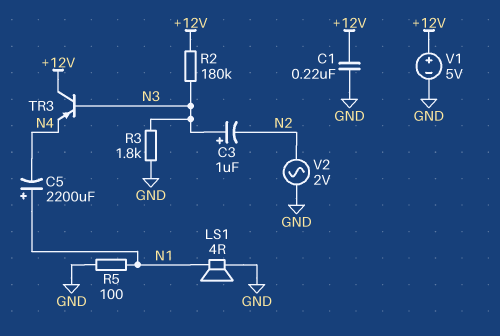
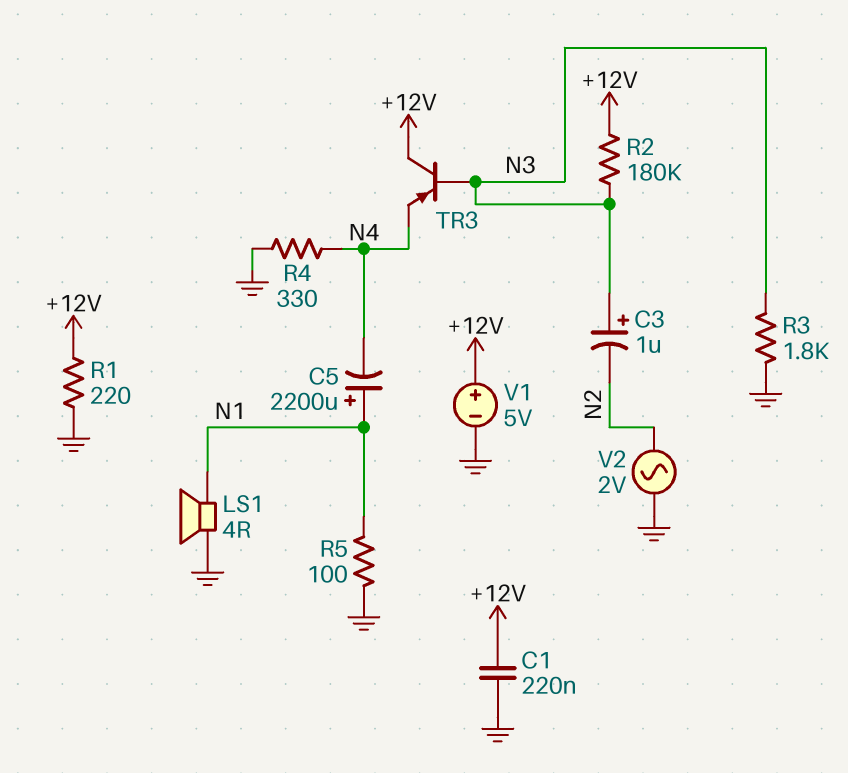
R1: none -> 220 (+12V, GND)
R4: none -> 330 (GND, N4)

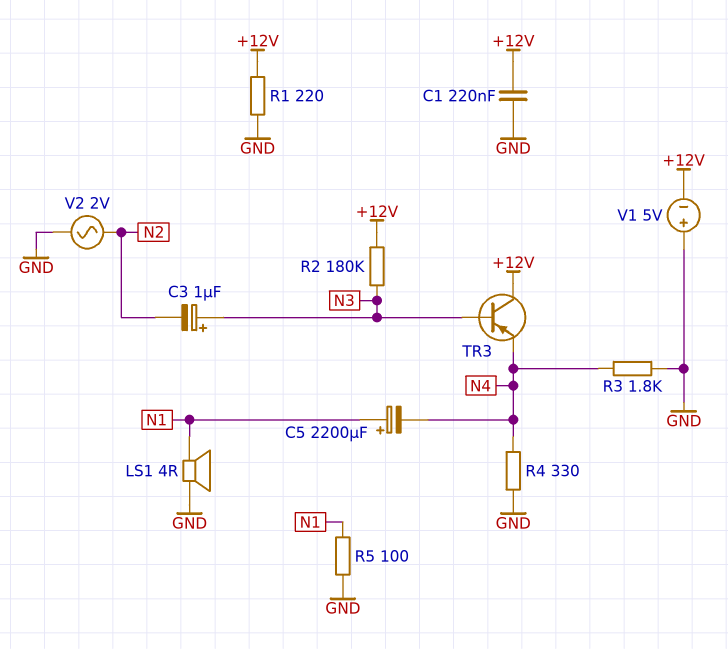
R3: 1.8k (GND, N3) -> 1.8k (GND, N4)
V1: 5V (plus +12V, minus GND) -> 5V (plus GND, minus +12V)

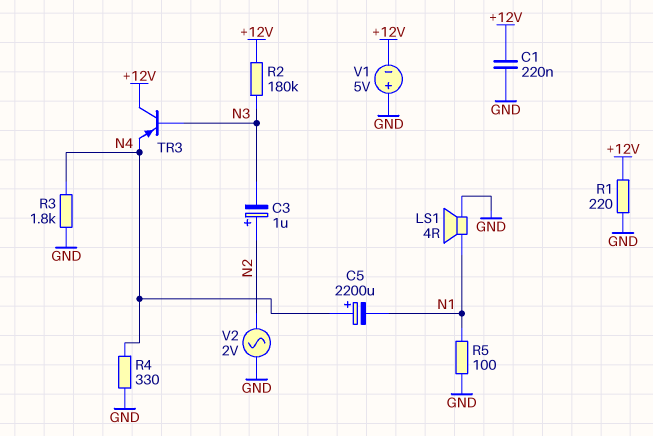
C3: 1uF (plus N3, minus N2) -> 1uF (plus N2, minus N3)
C5: 2200uF (plus N1, minus N4) -> 2200uF (plus N4, minus N1)

